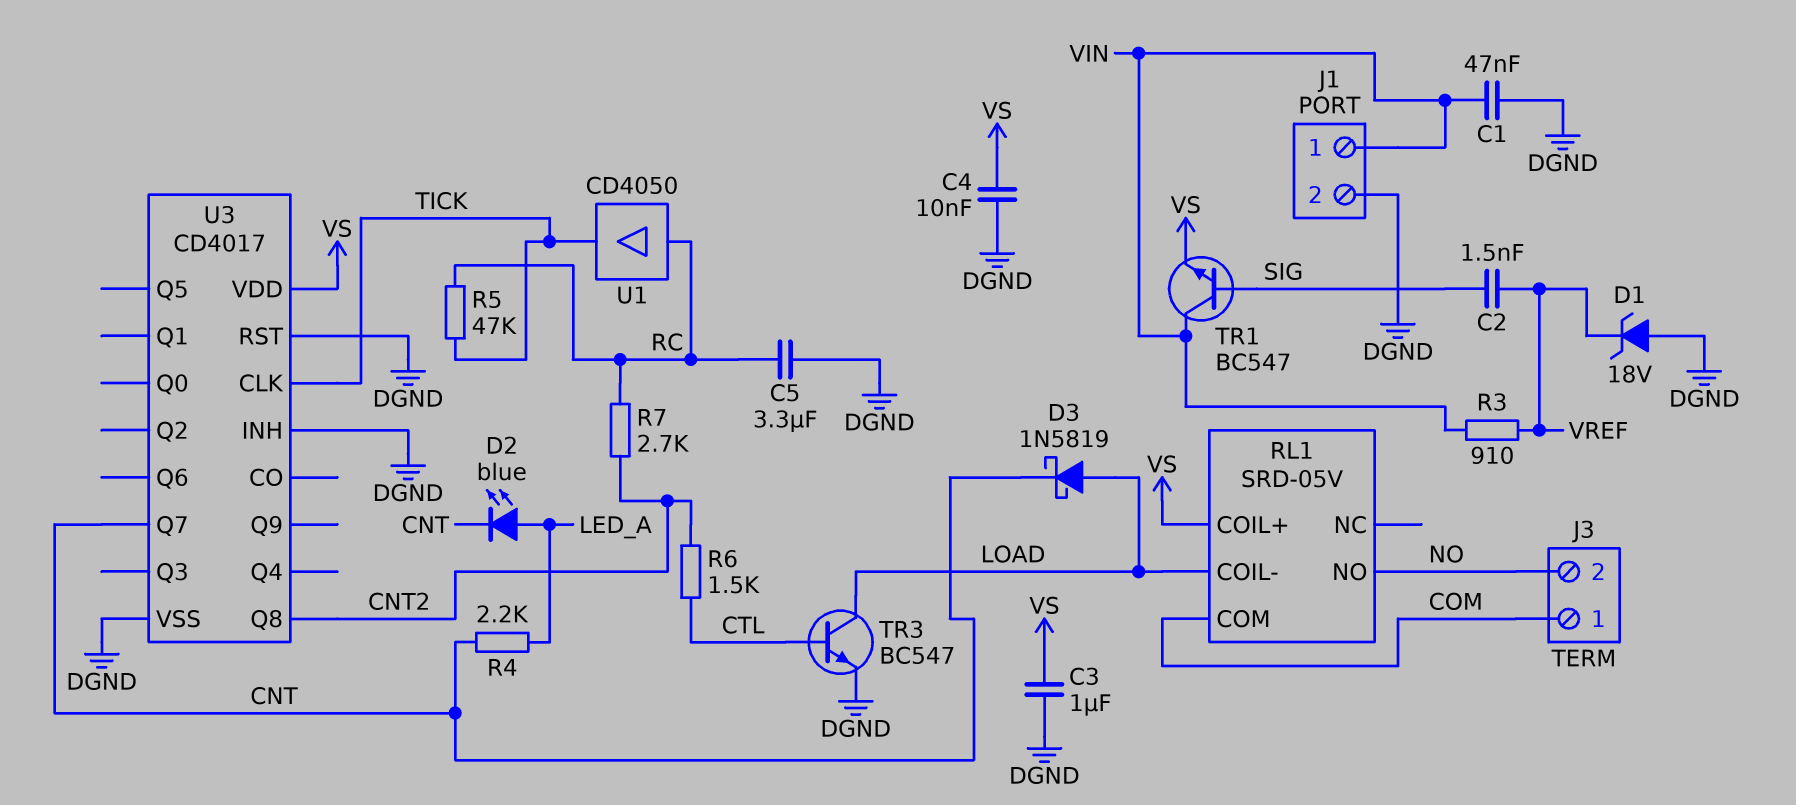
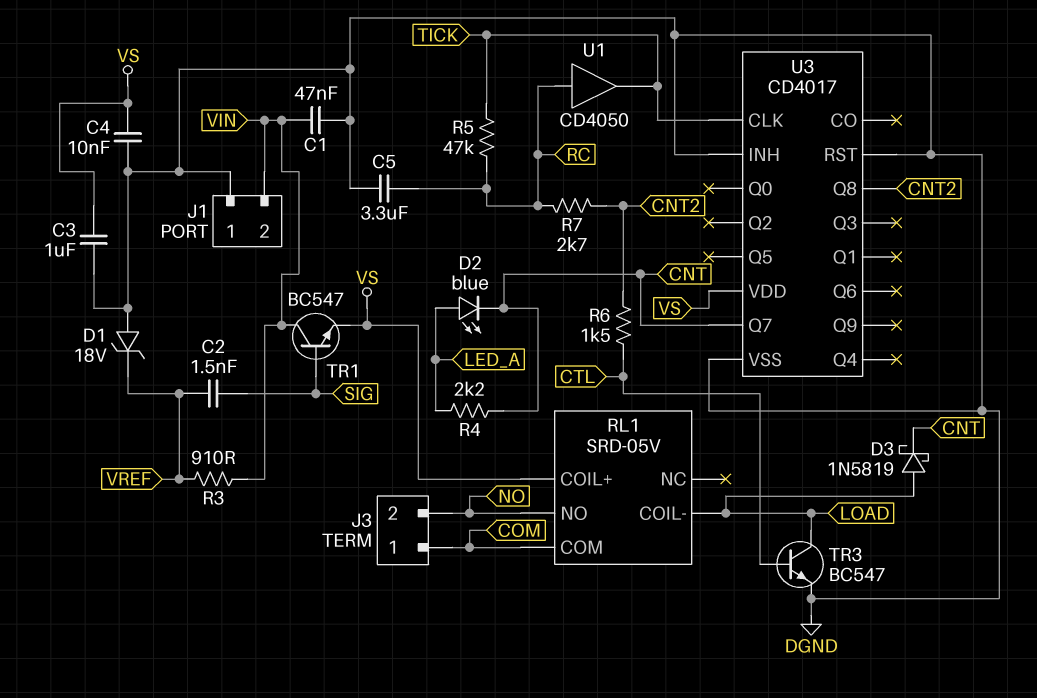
J1 pin 1: VIN -> DGND
J1 pin 2: DGND -> VIN

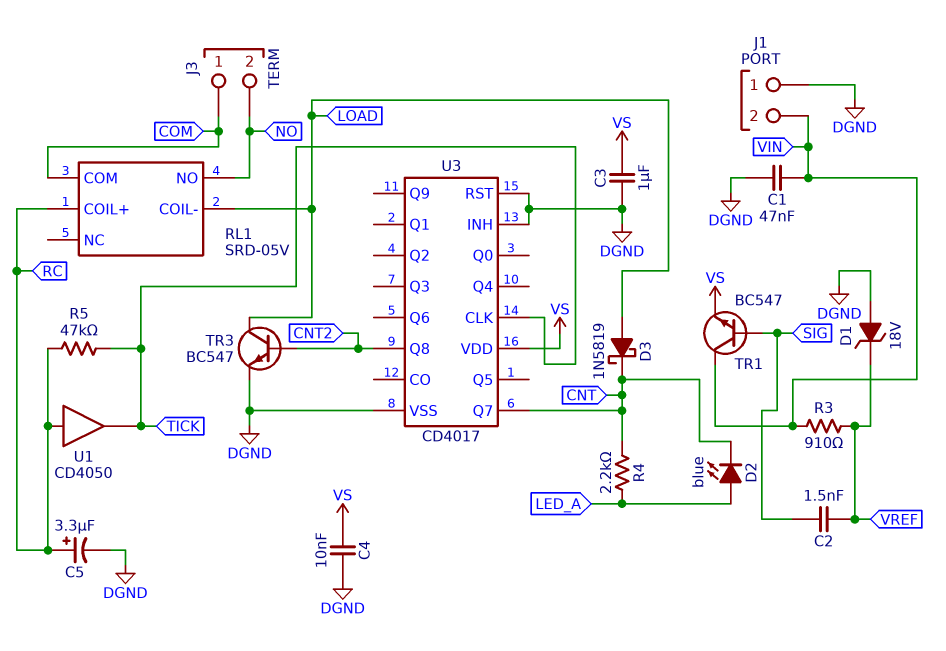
C5: 3.3uF (DGND, RC) -> 3.3uF (plus RC, minus DGND)
R6: 1.5k (CNT2, CTL) -> none
R7: 2.7k (CNT2, RC) -> none
RL1 pin COIL+: VS -> RC
TR3: NPN BC547 (B CTL, C LOAD, E DGND) -> NPN BC547 (B CNT2, C LOAD, E DGND)

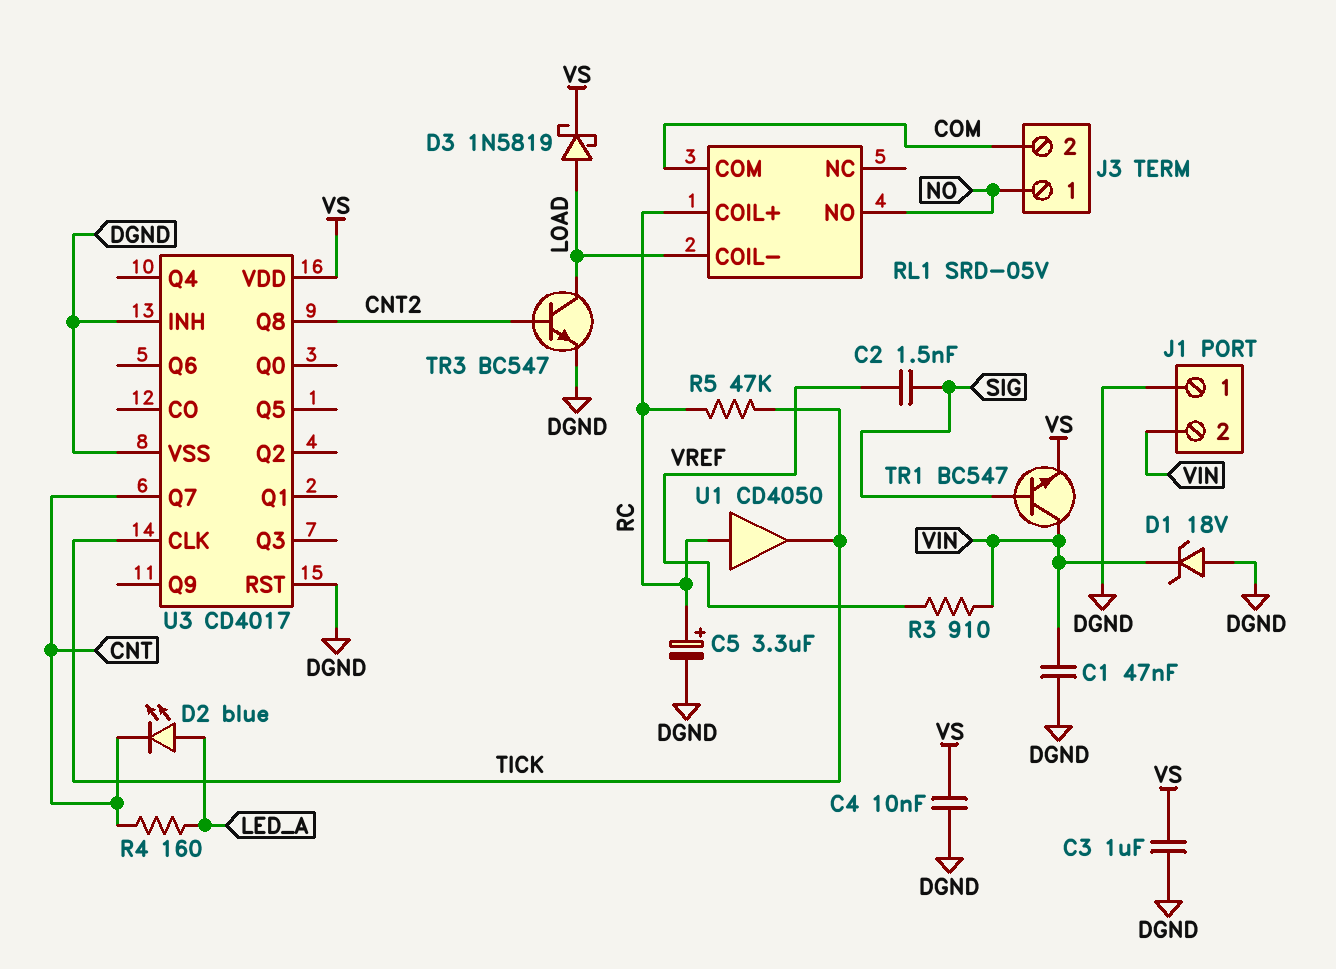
D1: zener 18V (A DGND, K VREF) -> zener 18V (A DGND, K VIN)
D3: schottky 1N5819 (A LOAD, K CNT) -> schottky 1N5819 (A LOAD, K VS)
J3 pin 1: COM -> NO
J3 pin 2: NO -> COM
R4: 2.2k (CNT, LED_A) -> 160 (CNT, LED_A)

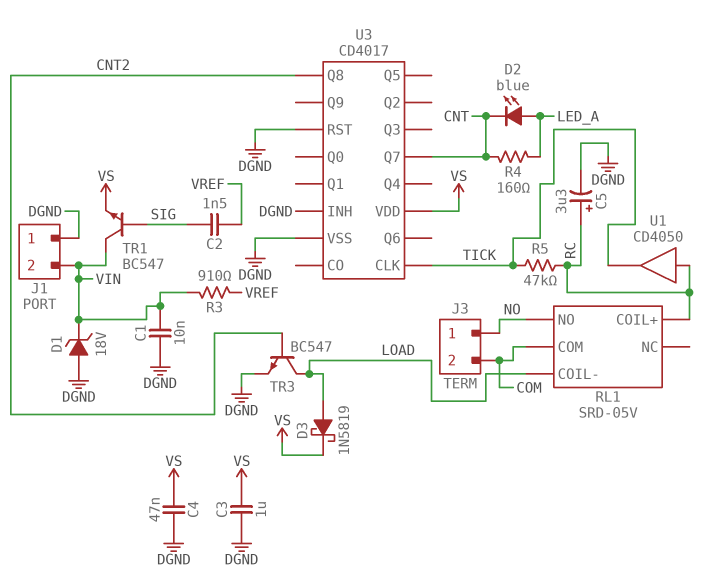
C1: 47nF (DGND, VIN) -> 10nF (DGND, VIN)
C4: 10nF (DGND, VS) -> 47nF (DGND, VS)

